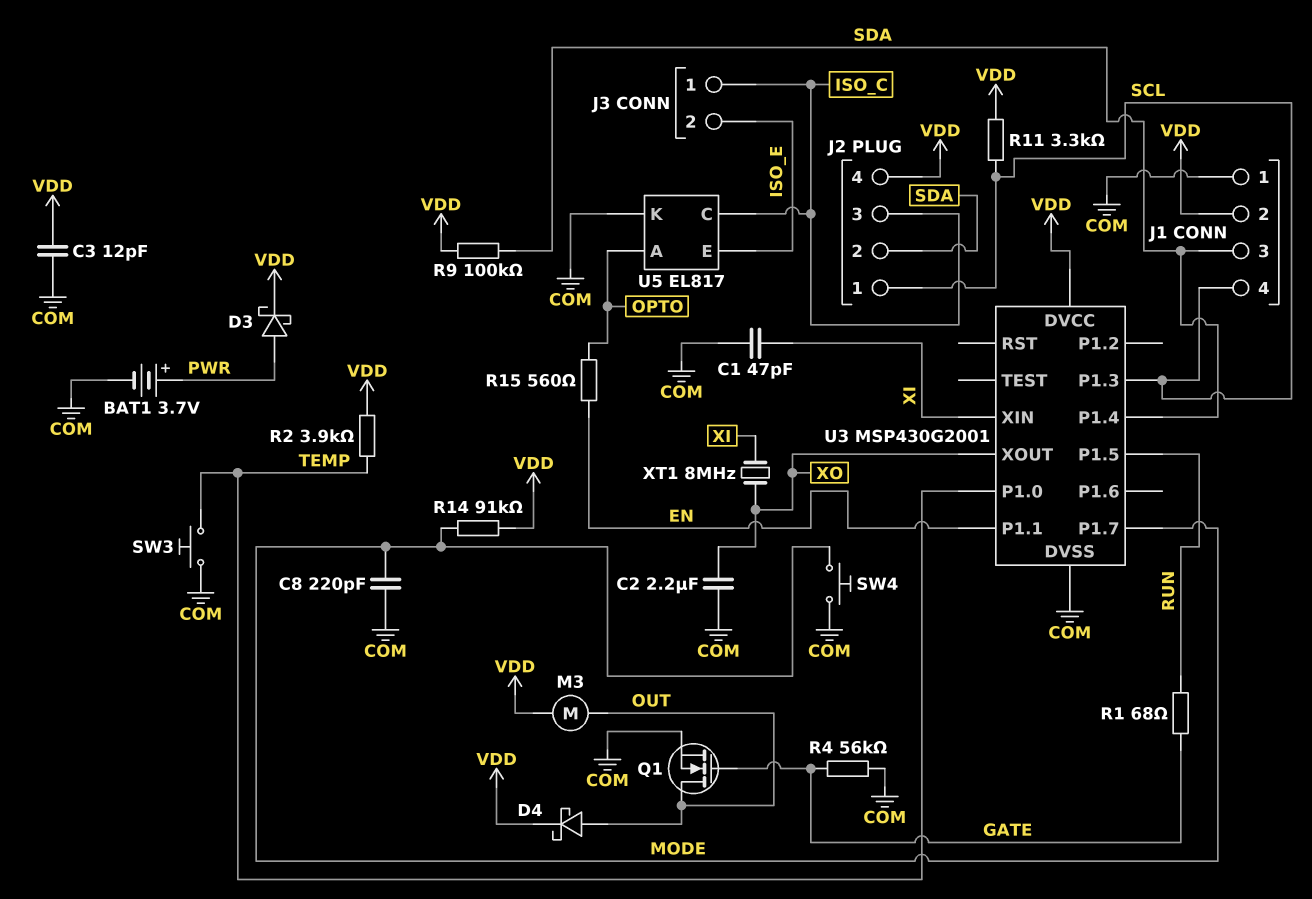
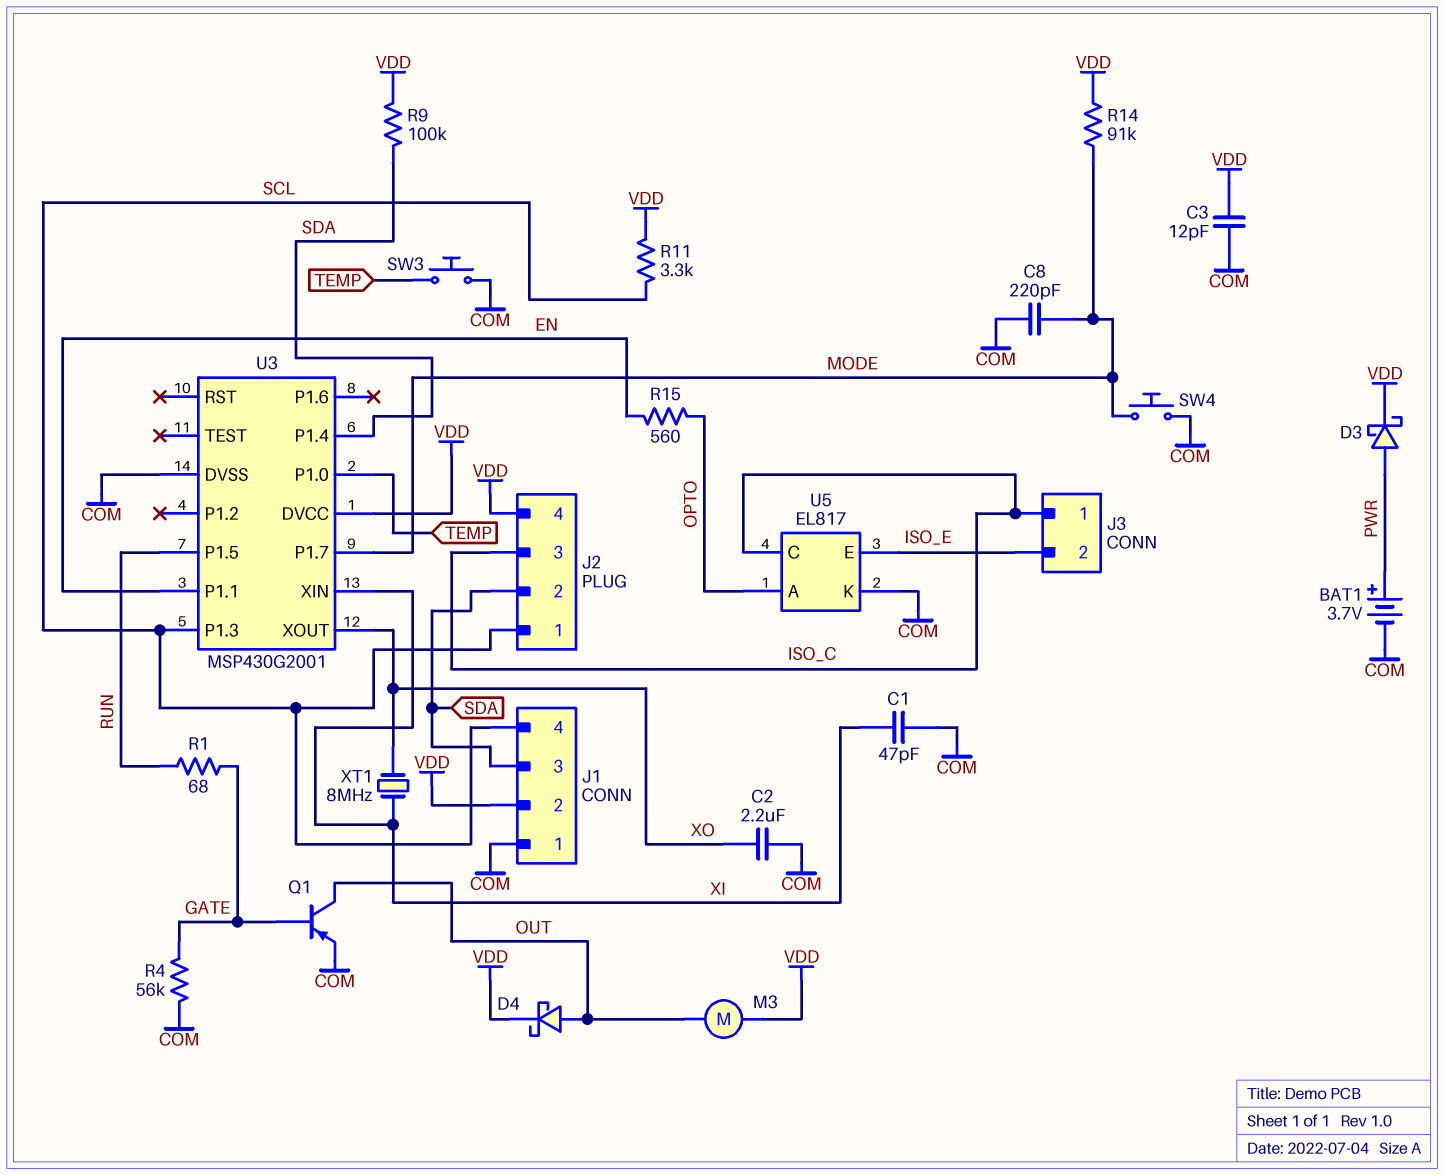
Q1: NMOS (G GATE, D OUT, S COM) -> PNP (B GATE, C OUT, E COM)
R2: 3.9k (TEMP, VDD) -> none

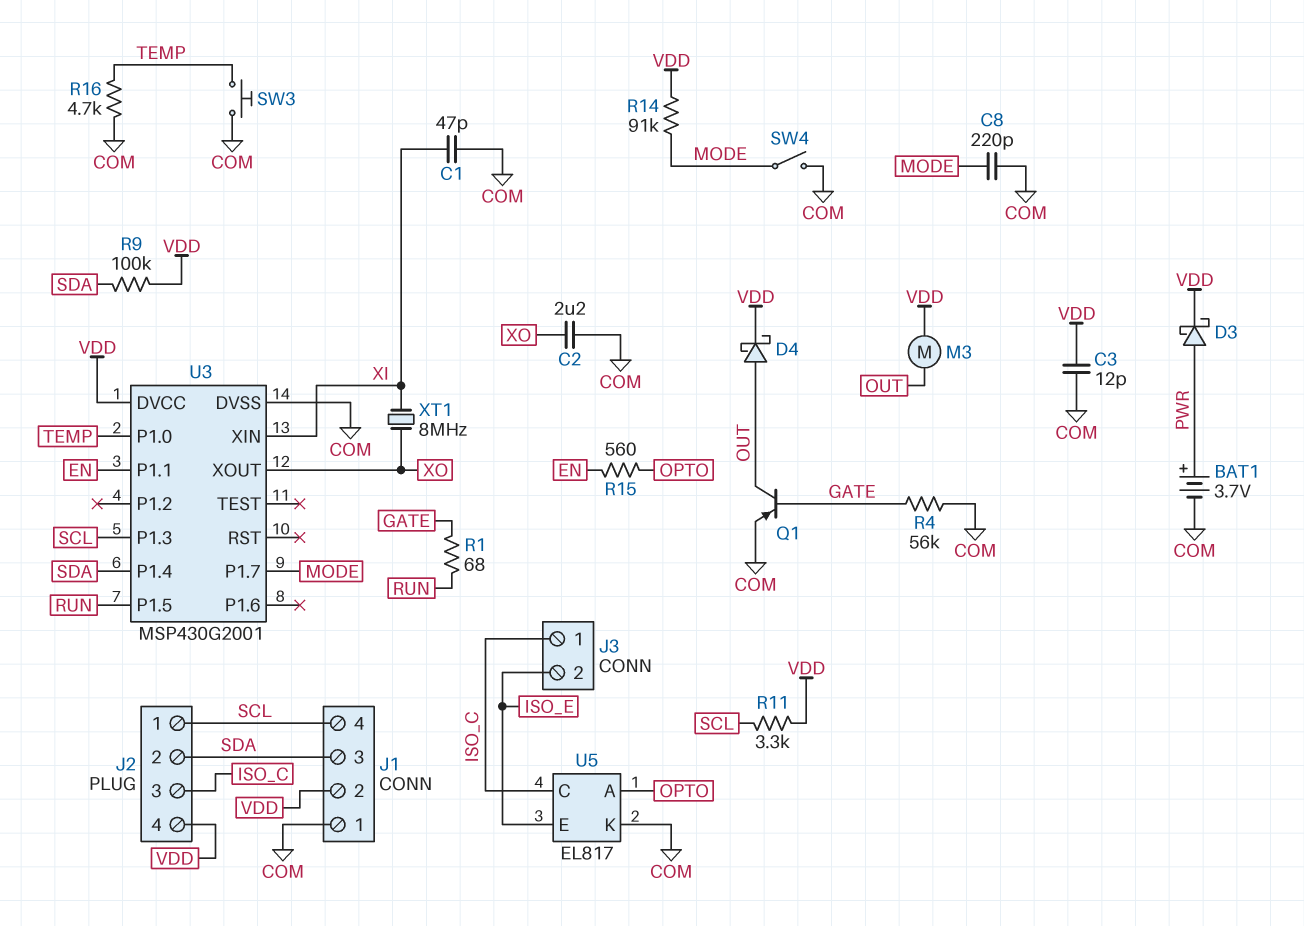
R16: none -> 4.7k (COM, TEMP)
SW4: button (COM, MODE) -> switch (COM, MODE)

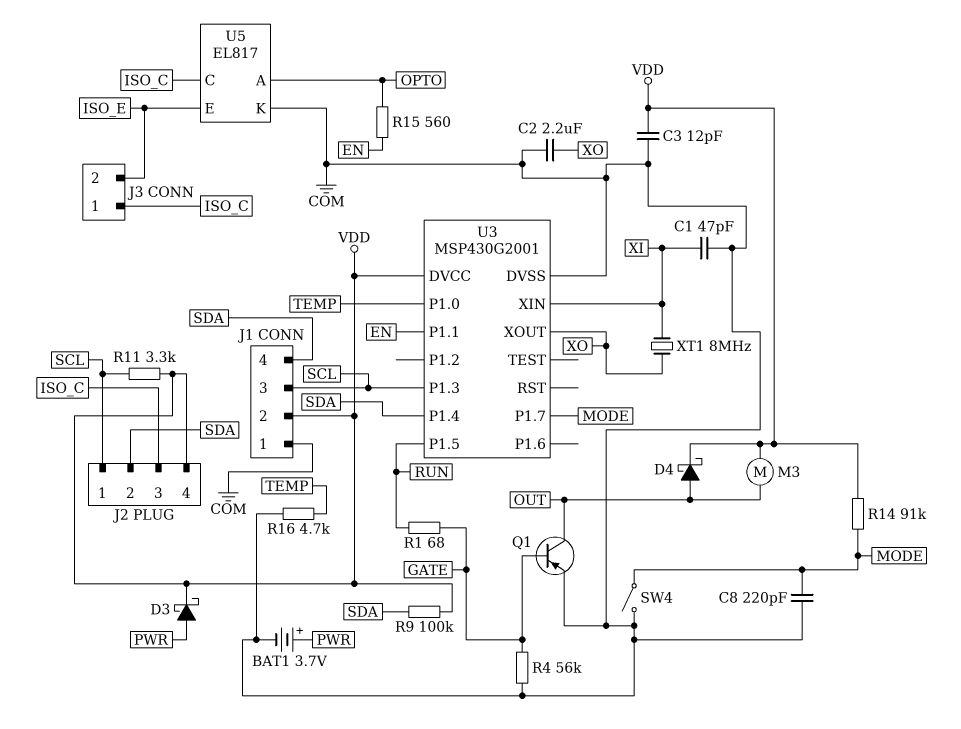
J1 pin 3: SDA -> SCL
J1 pin 4: SCL -> SDA
SW3: button (COM, TEMP) -> none

